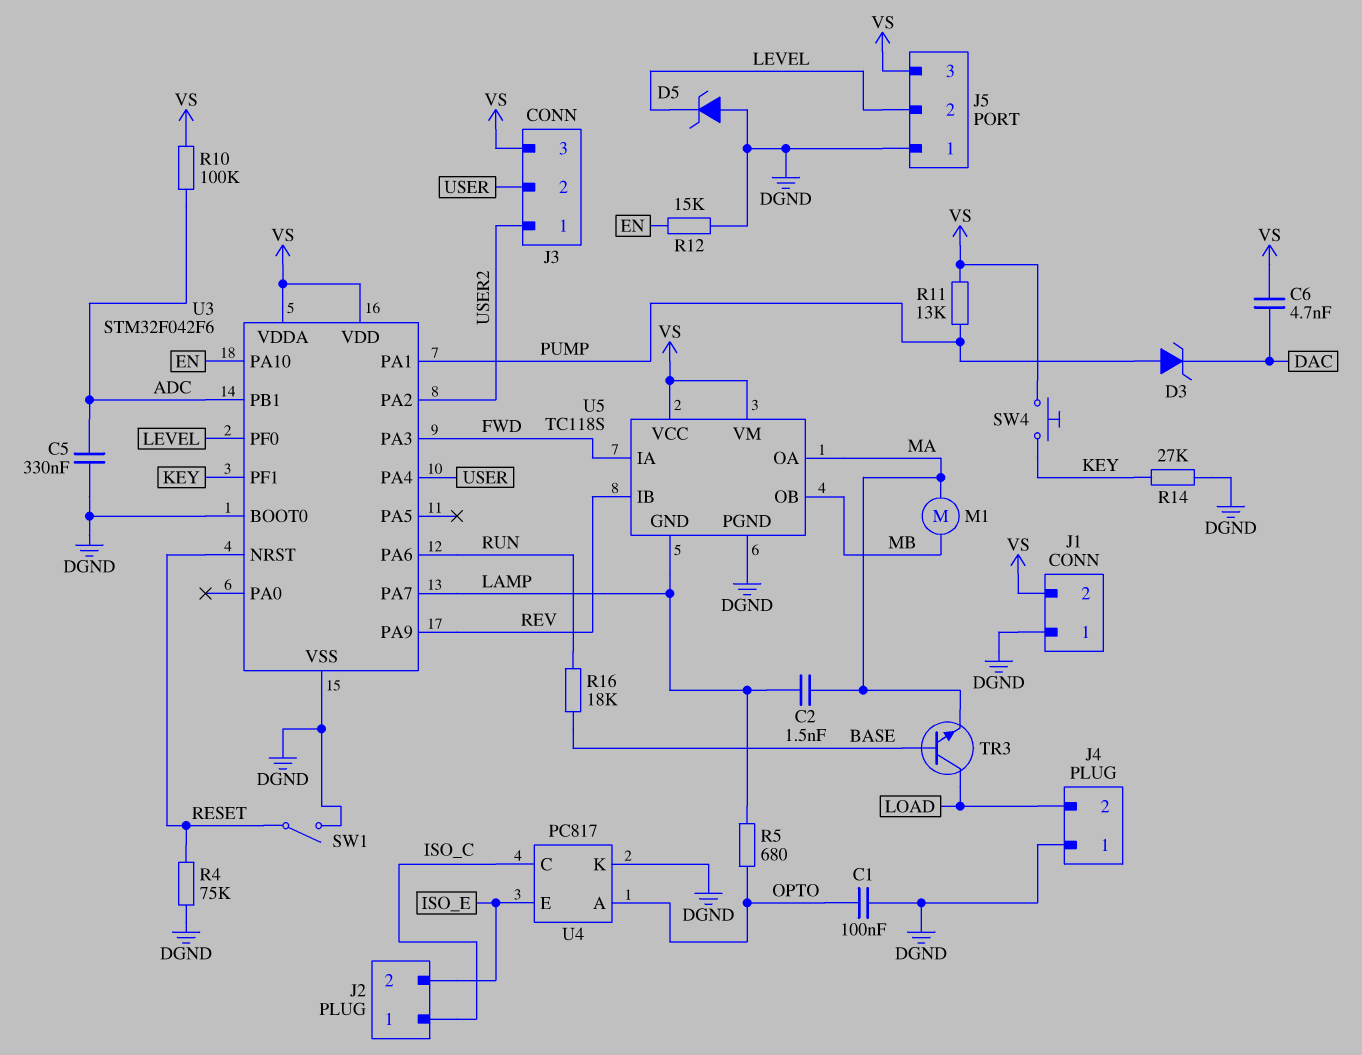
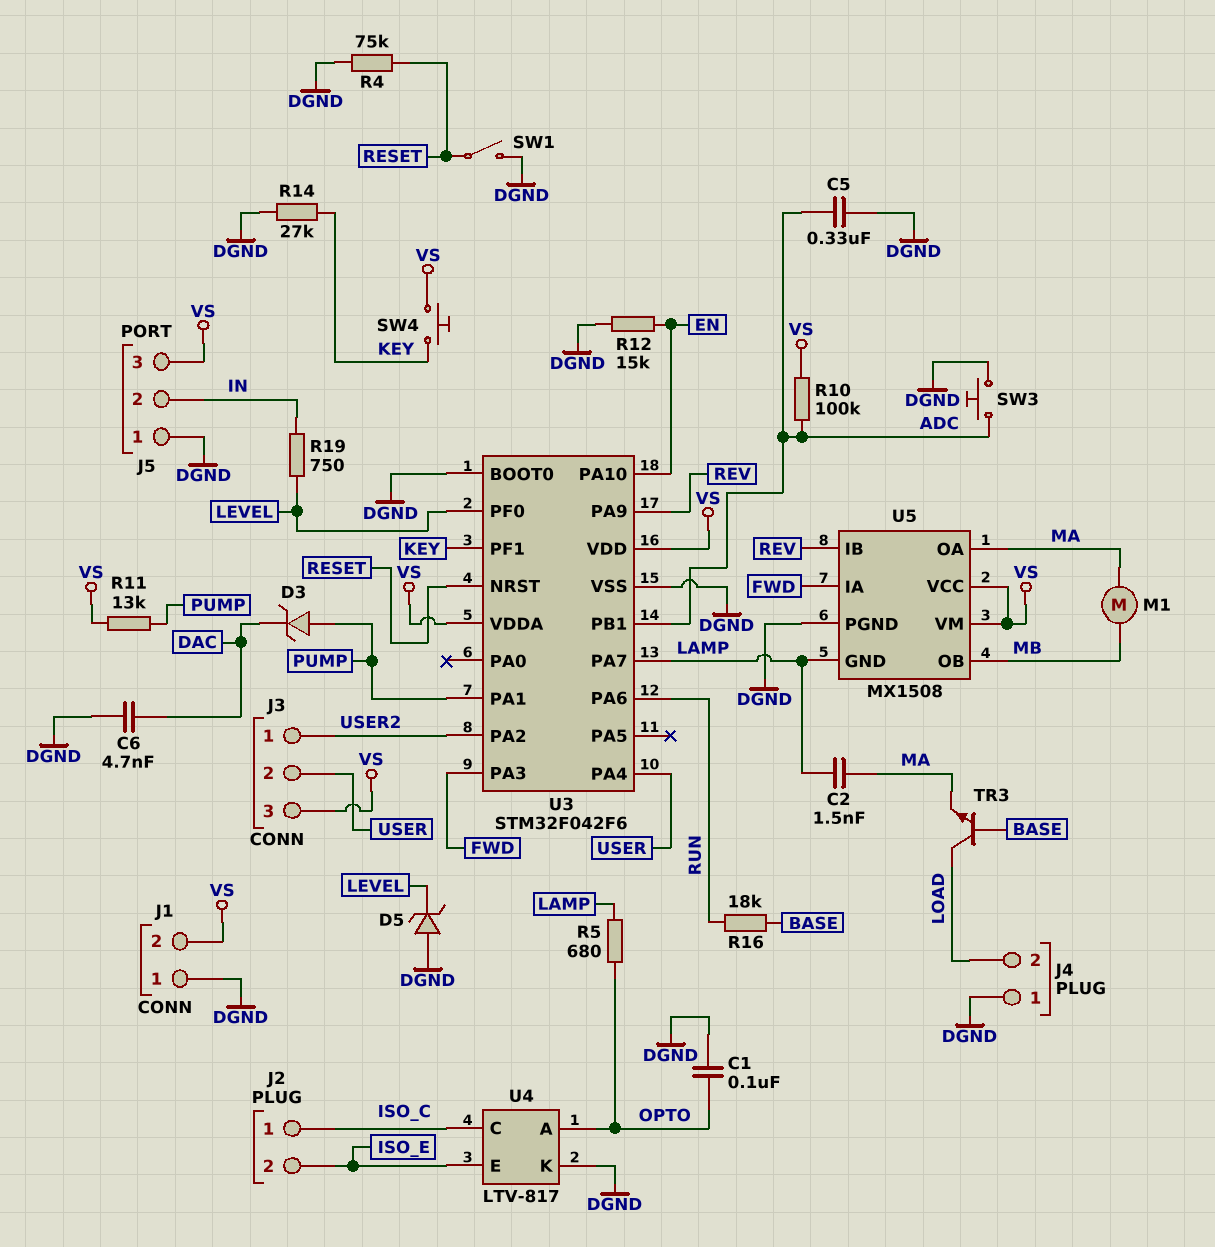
C6: 4.7nF (DAC, VS) -> 4.7nF (DAC, DGND)
J5 pin 2: LEVEL -> IN
R19: none -> 750 (IN, LEVEL)
SW3: none -> button (ADC, DGND)
U4: PC817 -> LTV-817
U5: TC118S -> MX1508

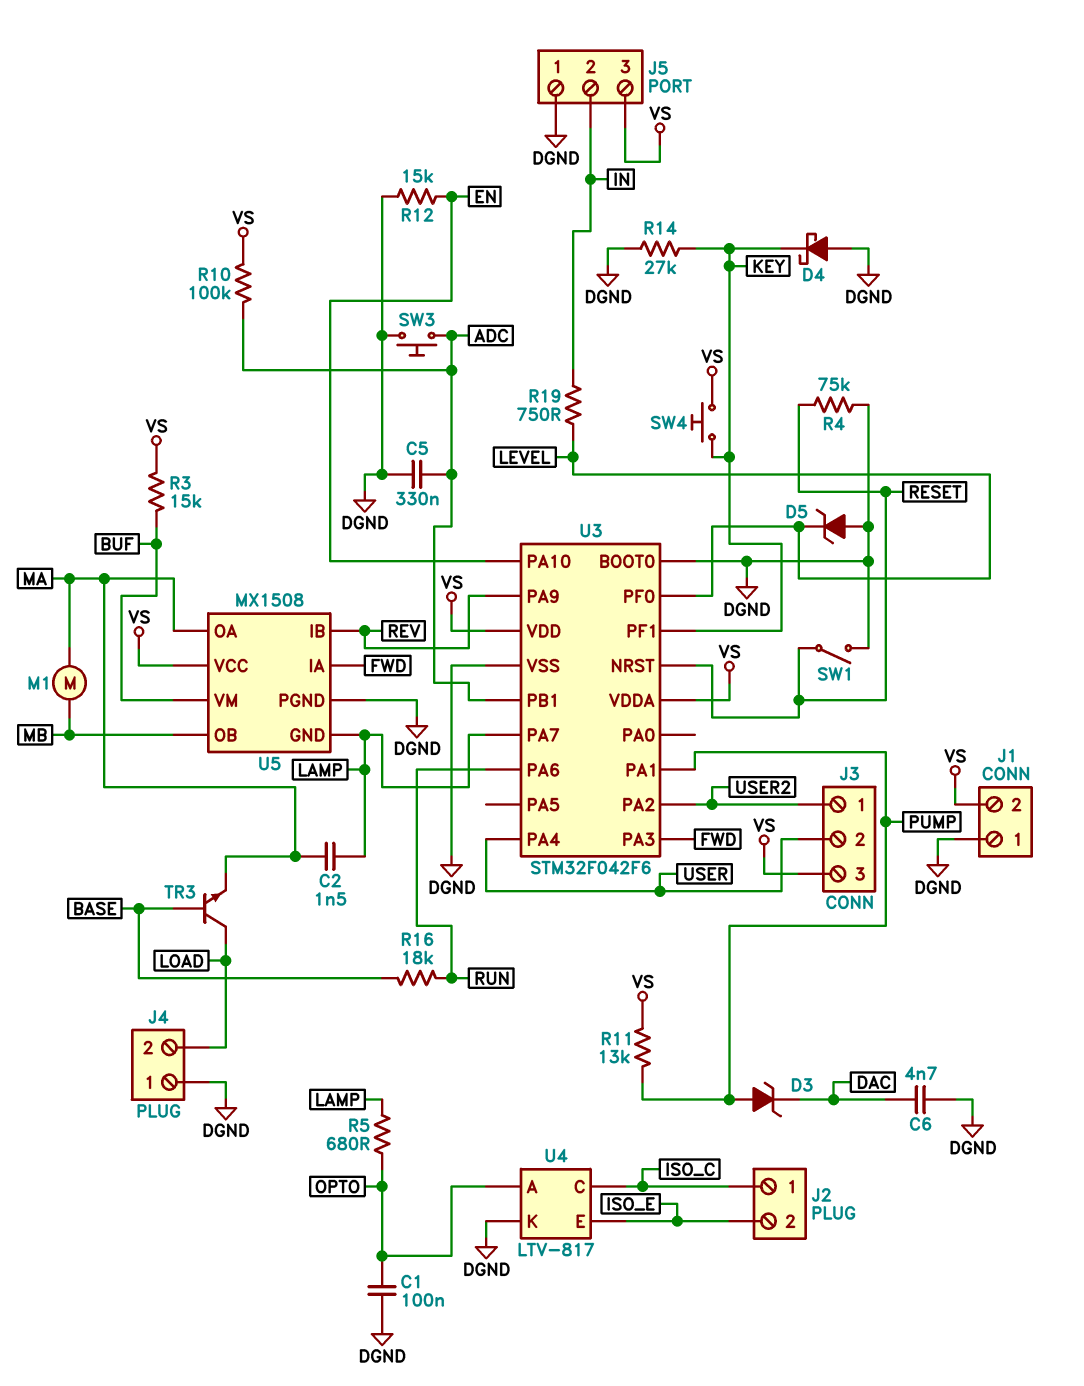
D4: none -> schottky (A DGND, K KEY)
R3: none -> 15k (BUF, VS)
U5 pin VM: VS -> BUF

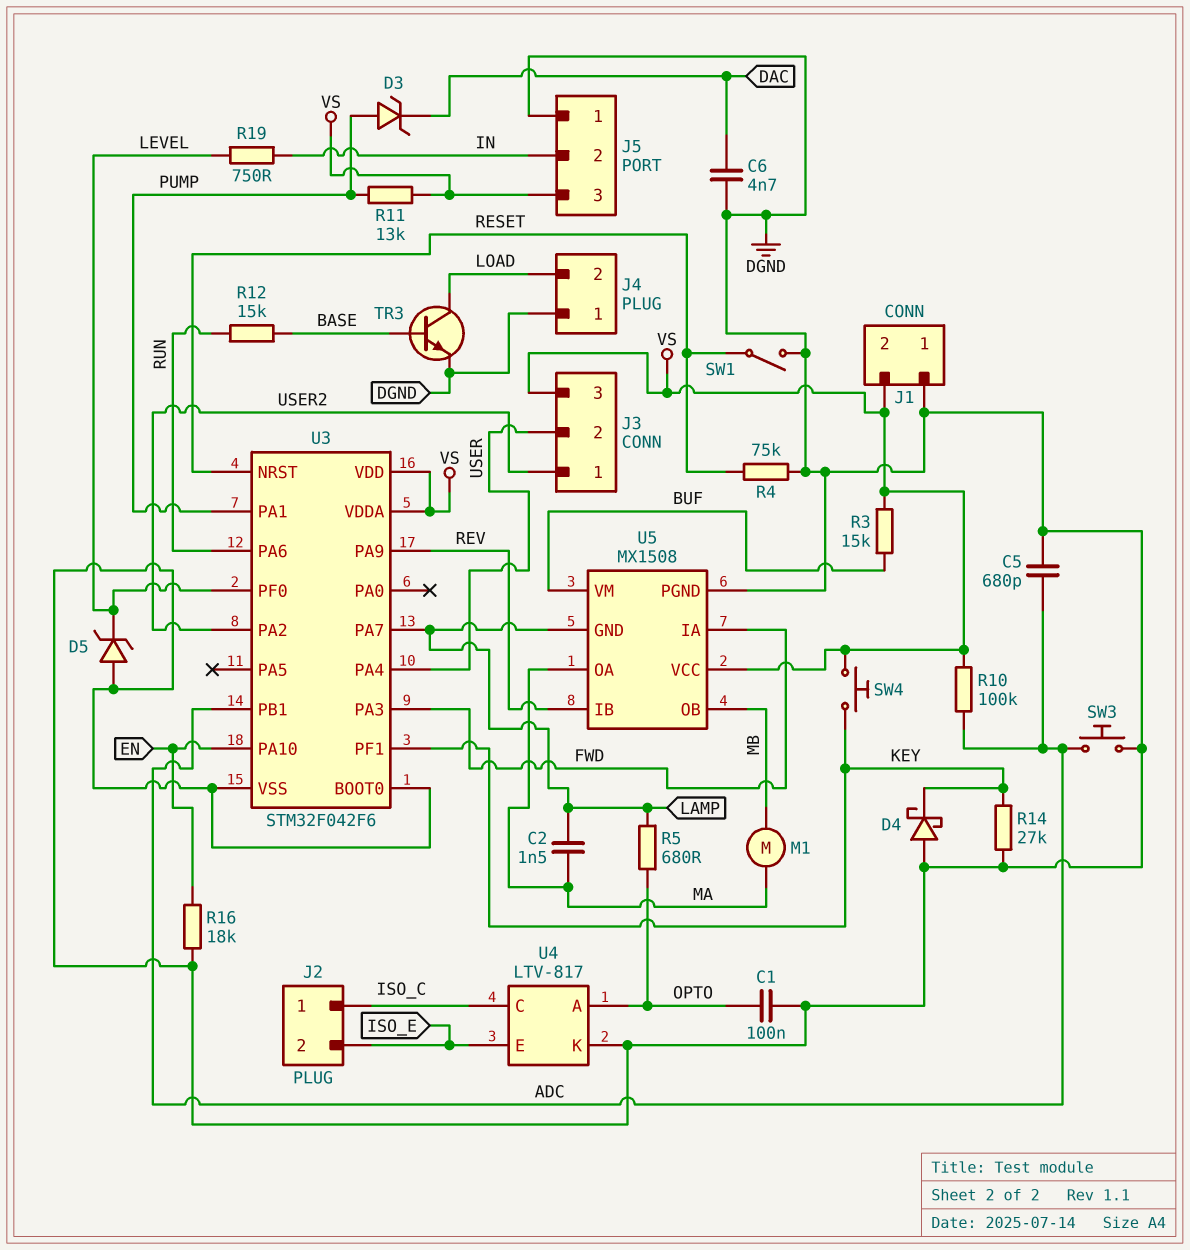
C5: 330nF (ADC, DGND) -> 680pF (ADC, DGND)
R12: 15k (DGND, EN) -> 15k (BASE, RUN)
R16: 18k (BASE, RUN) -> 18k (DGND, EN)
TR3: NPN (B BASE, C LOAD, E MA) -> NPN (B BASE, C LOAD, E DGND)

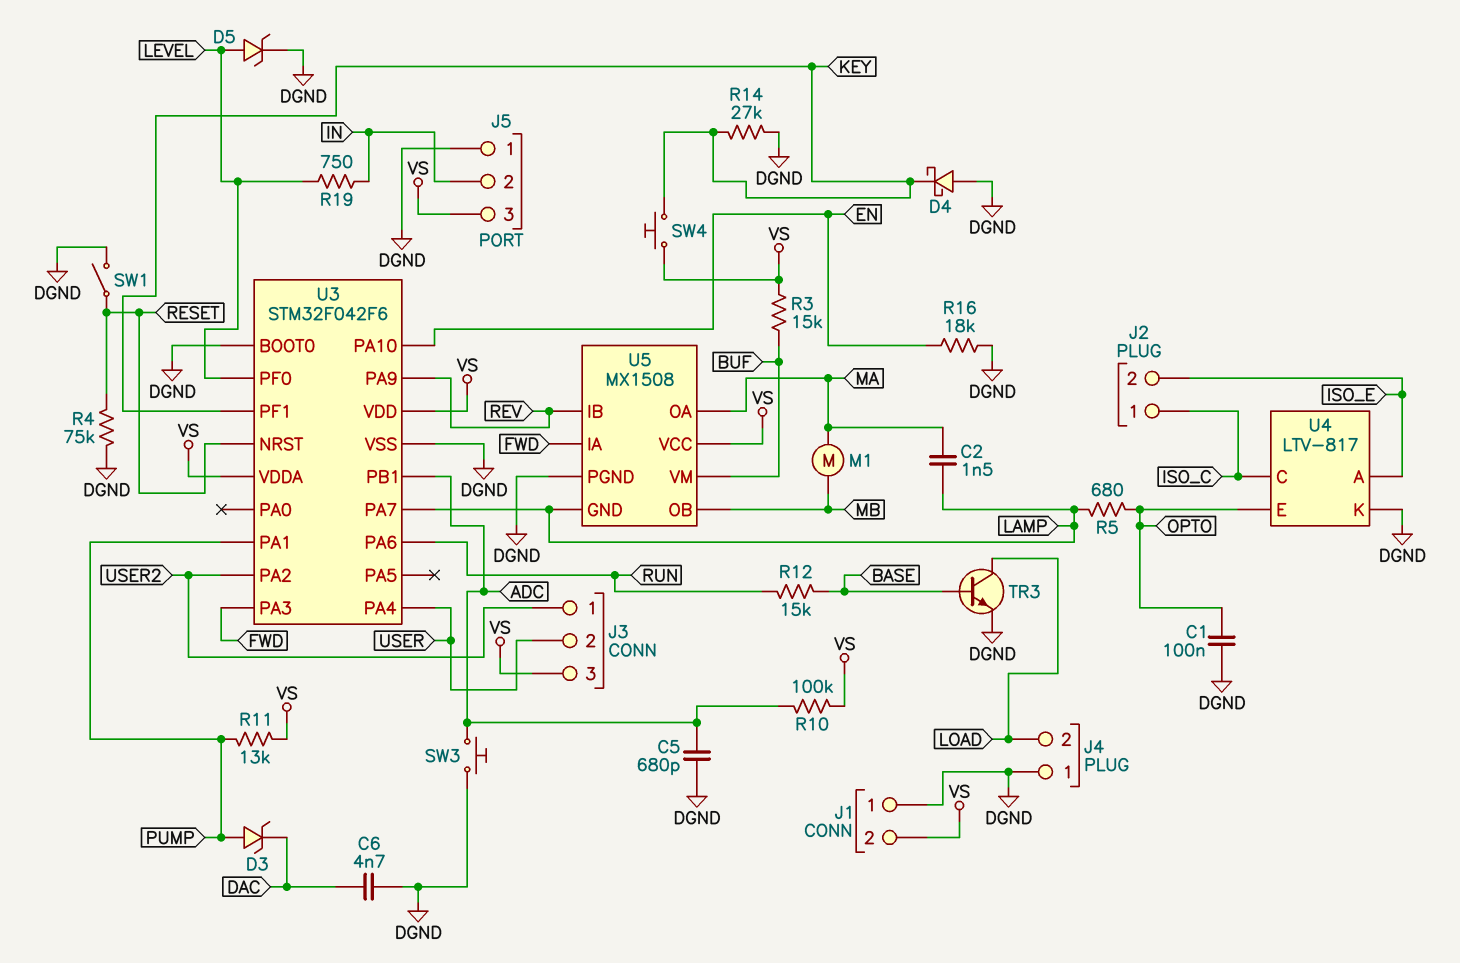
D5: zener (A DGND, K LEVEL) -> zener (A LEVEL, K DGND)
U4 pin A: OPTO -> ISO_E
U4 pin E: ISO_E -> OPTO

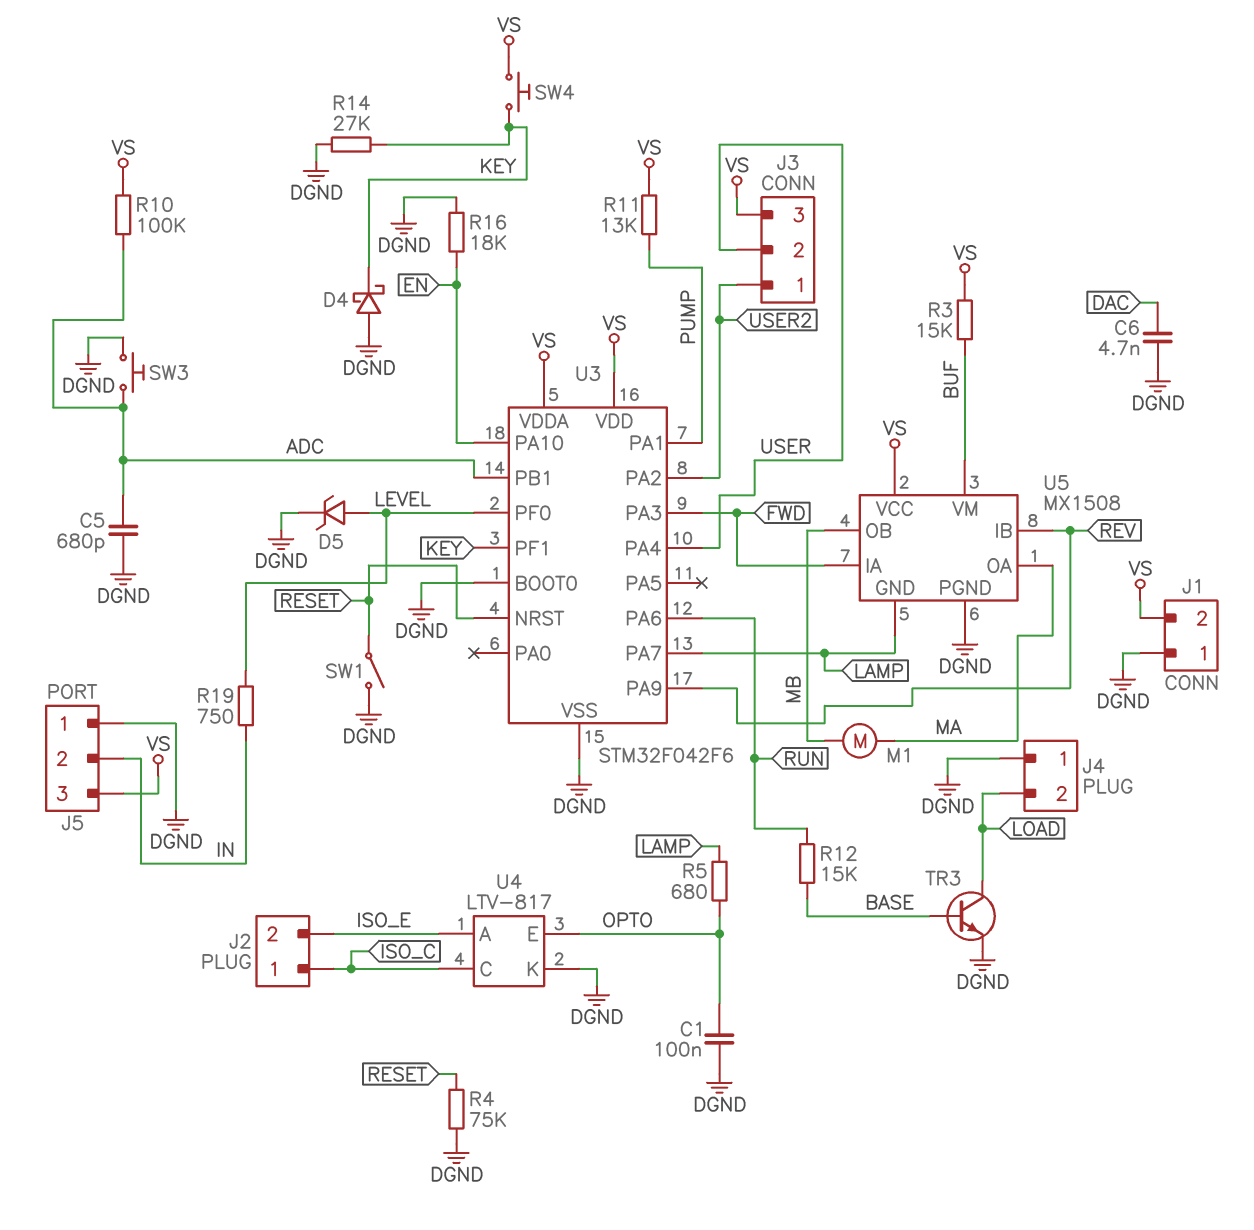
C2: 1.5nF (LAMP, MA) -> none
D3: zener (A PUMP, K DAC) -> none

